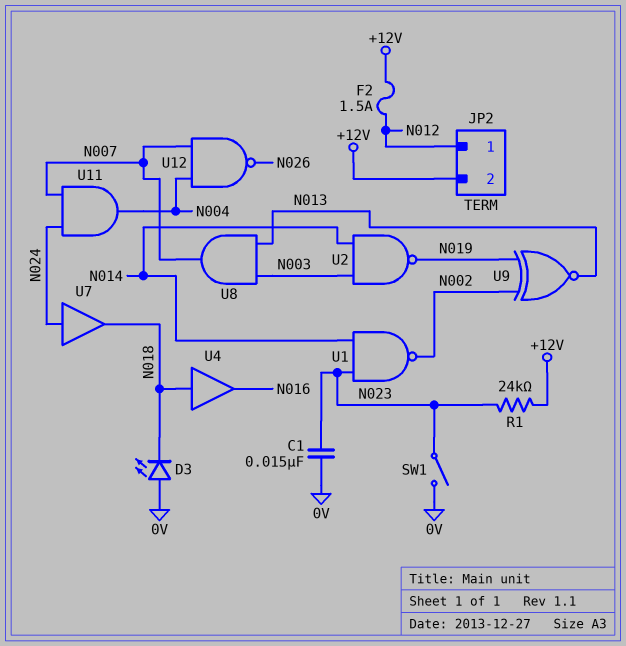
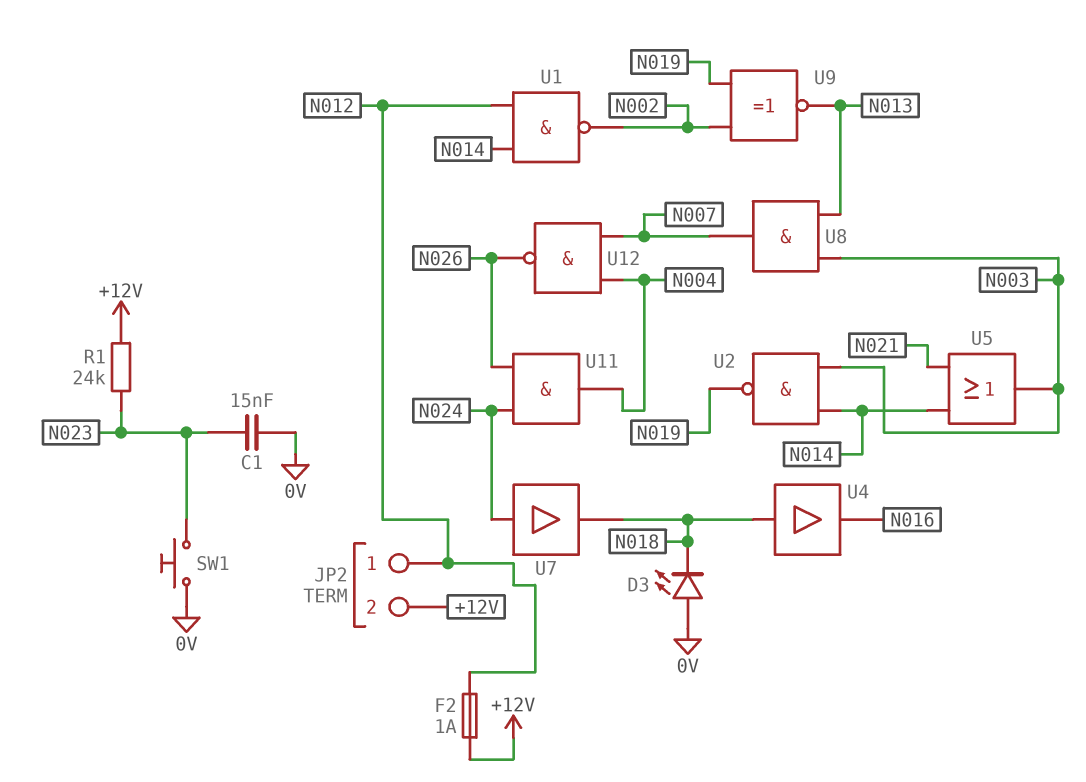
F2: 1.5A (+12V, N012) -> 1A (+12V, N012)
SW1: switch (0V, N023) -> button (0V, N023)
U1: NAND (in N014, in N023, out N002) -> NAND (in N012, in N014, out N002)
U5: none -> OR (in N014, in N021, out N003)
U11: AND (in N007, in N024, out N004) -> AND (in N024, in N026, out N004)

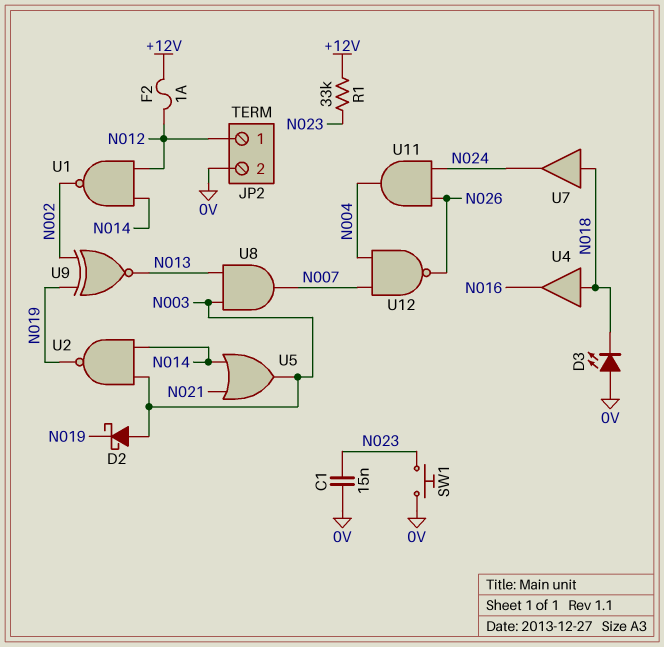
D2: none -> schottky (A N003, K N019)
JP2 pin 2: +12V -> 0V
R1: 24k (+12V, N023) -> 33k (+12V, N023)
U7: buffer (in N024, out N018) -> buffer (in N018, out N024)

